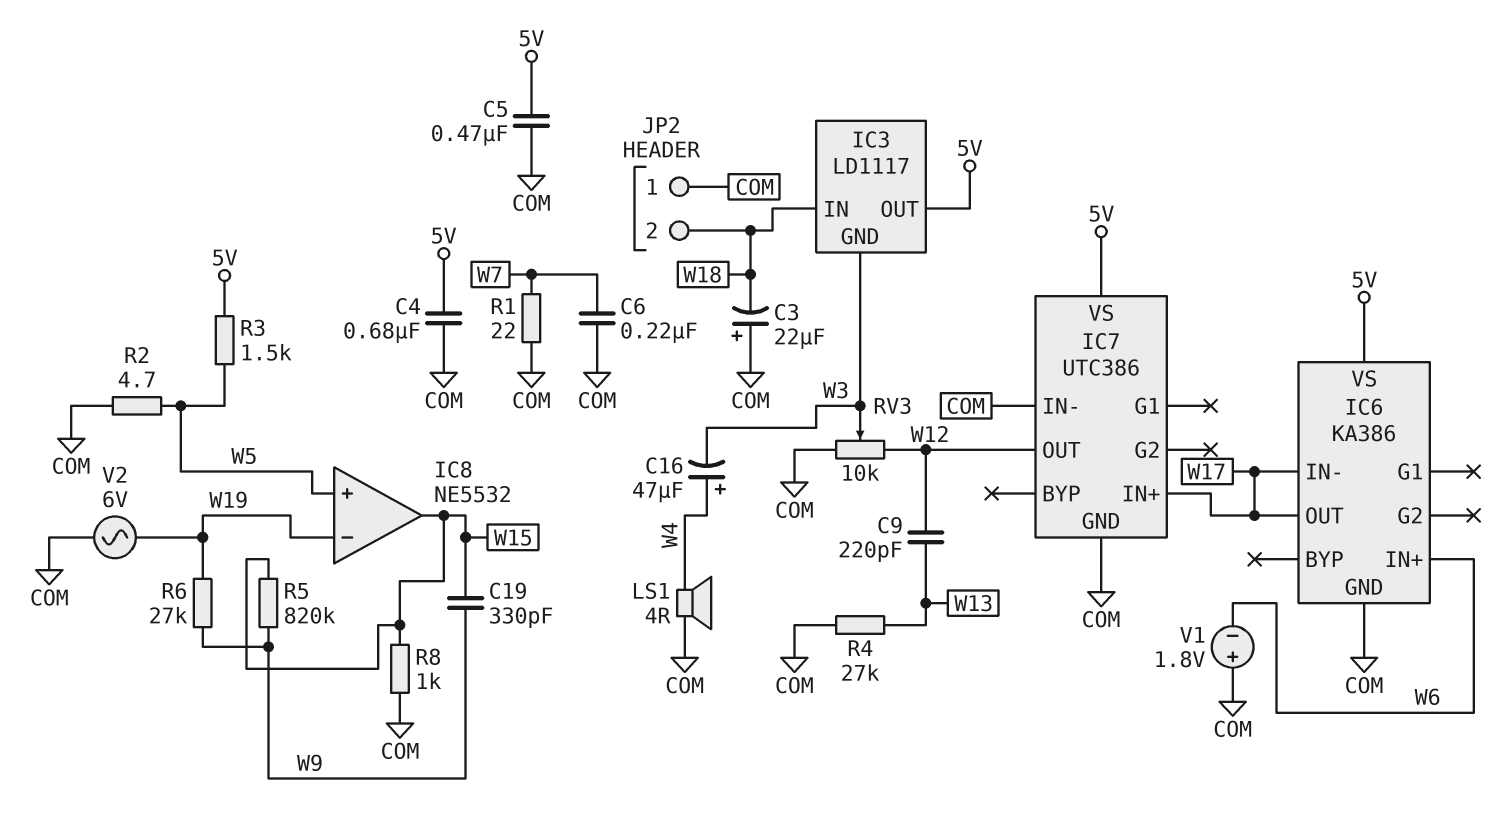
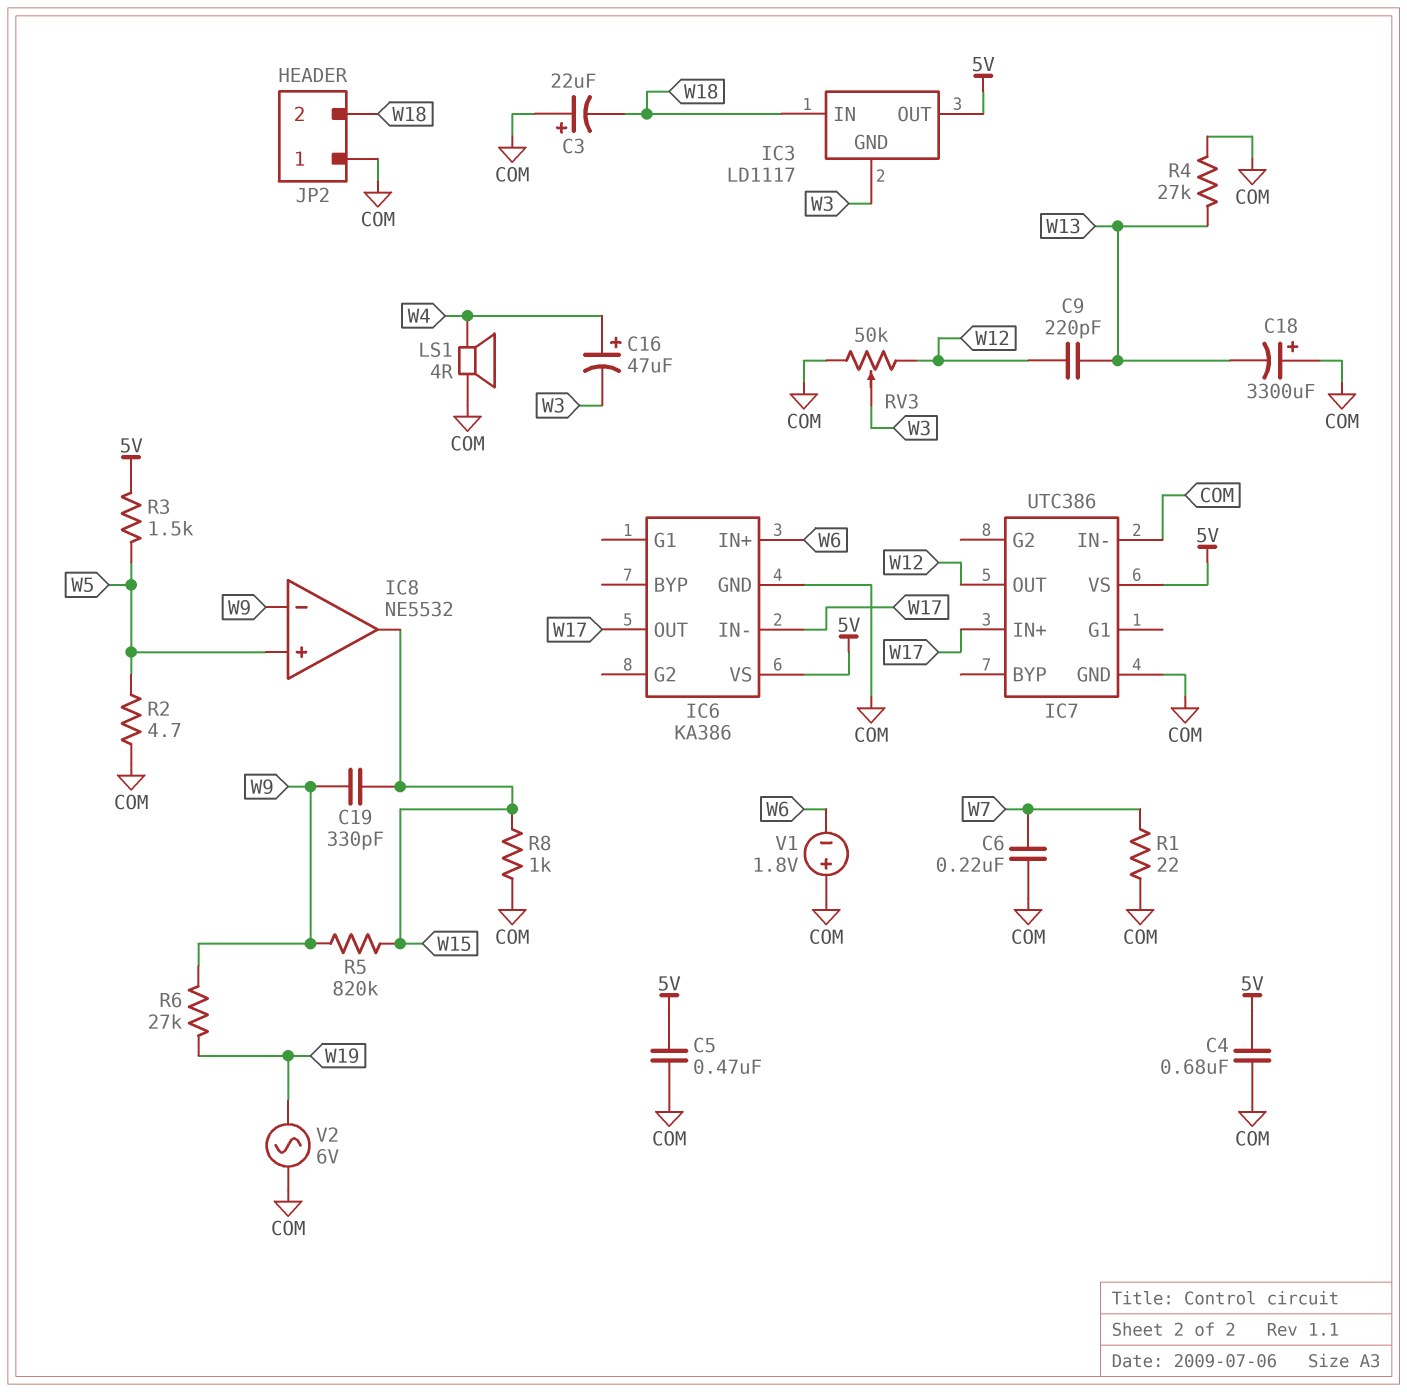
C18: none -> 3300uF (plus COM, minus W13)
IC8 pin in-: W19 -> W9
RV3: 10k (COM, W12, wiper W3) -> 50k (COM, W12, wiper W3)

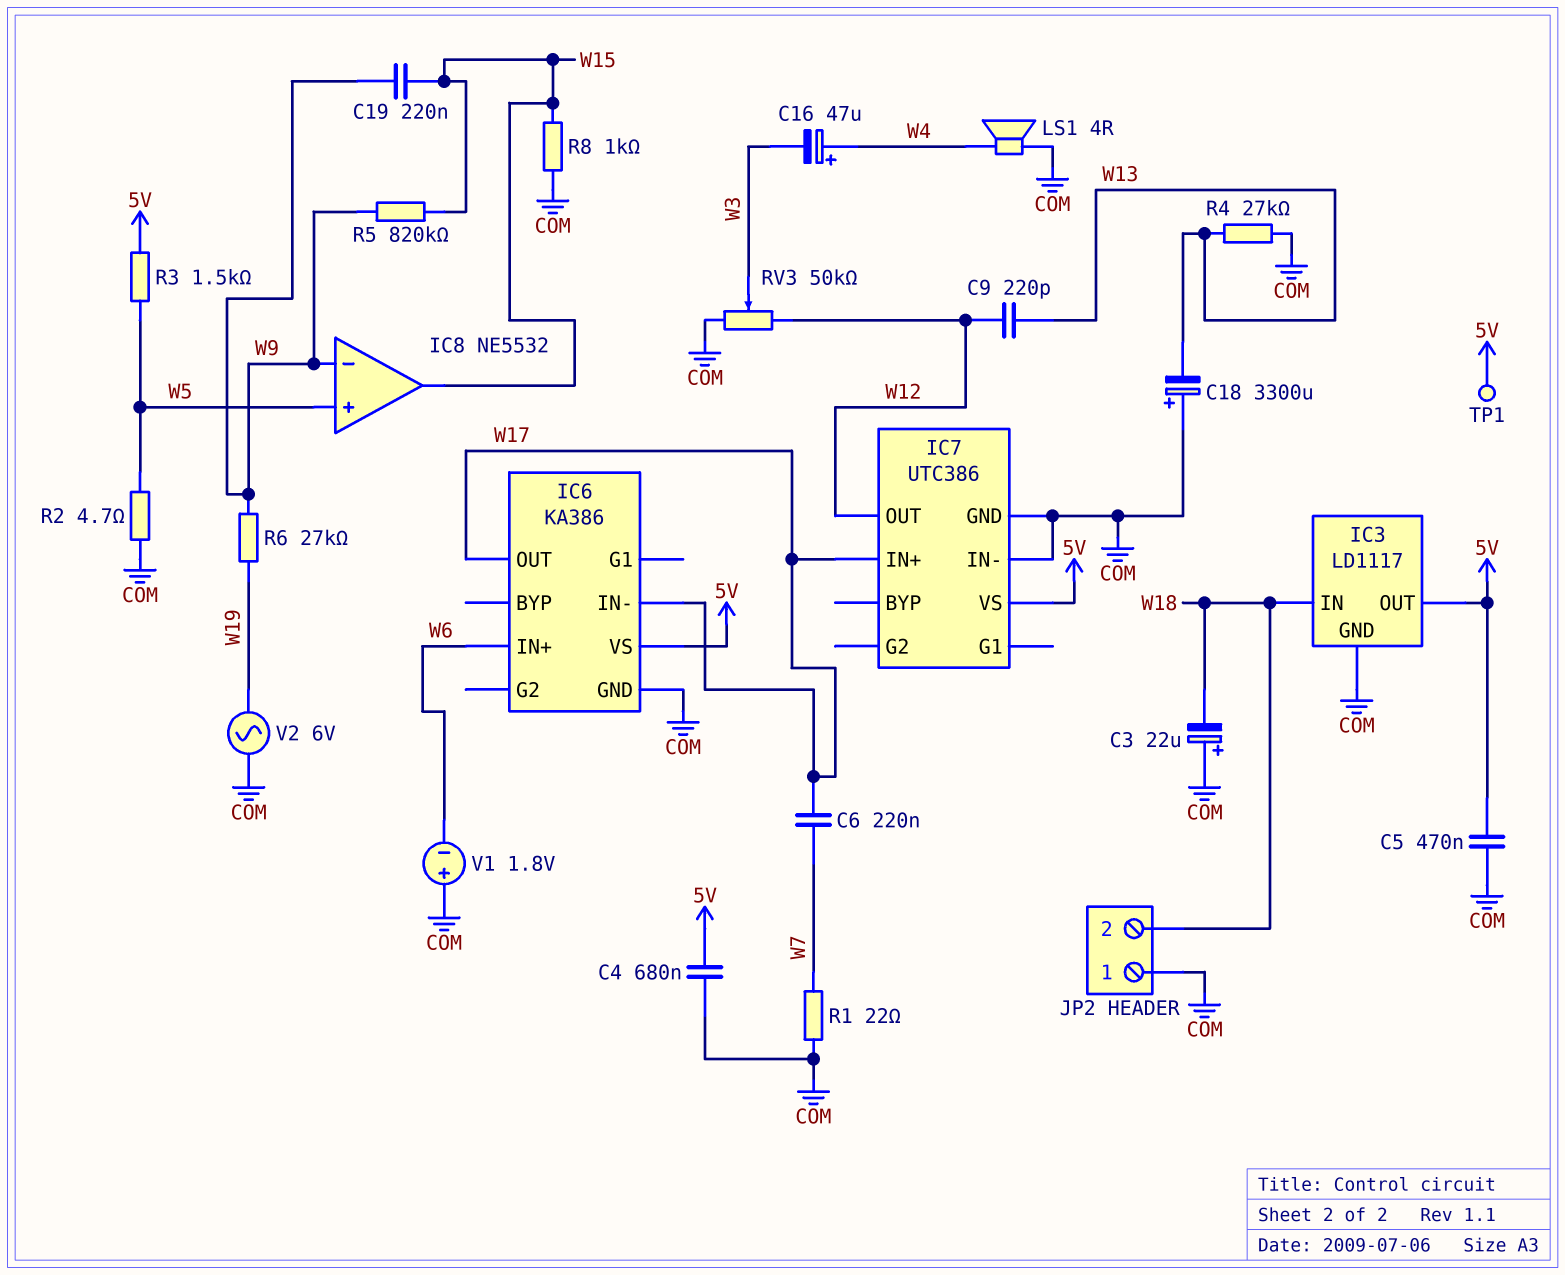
C6: 220nF (COM, W7) -> 220nF (W7, W17)
C19: 330pF (W9, W15) -> 220nF (W9, W15)
IC3 pin GND: W3 -> COM
TP1: none -> test point (5V)

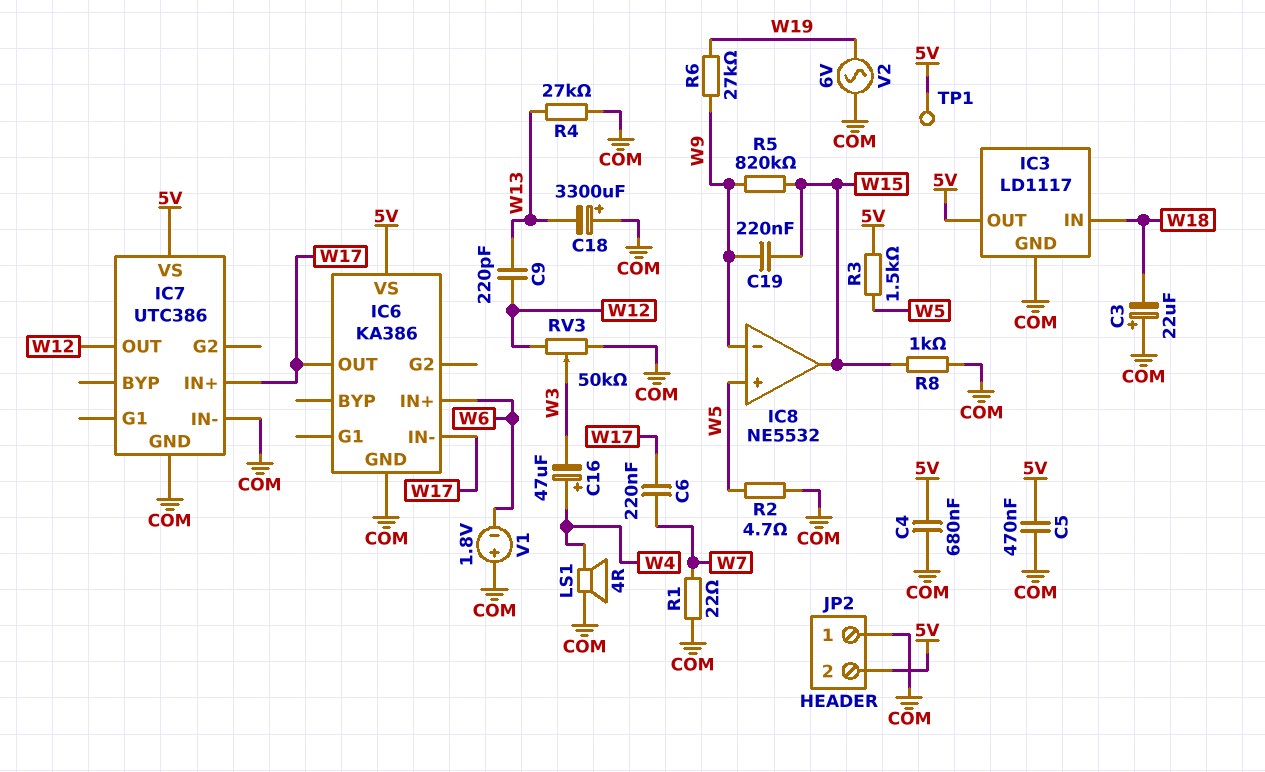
JP2 pin 2: W18 -> 5V

